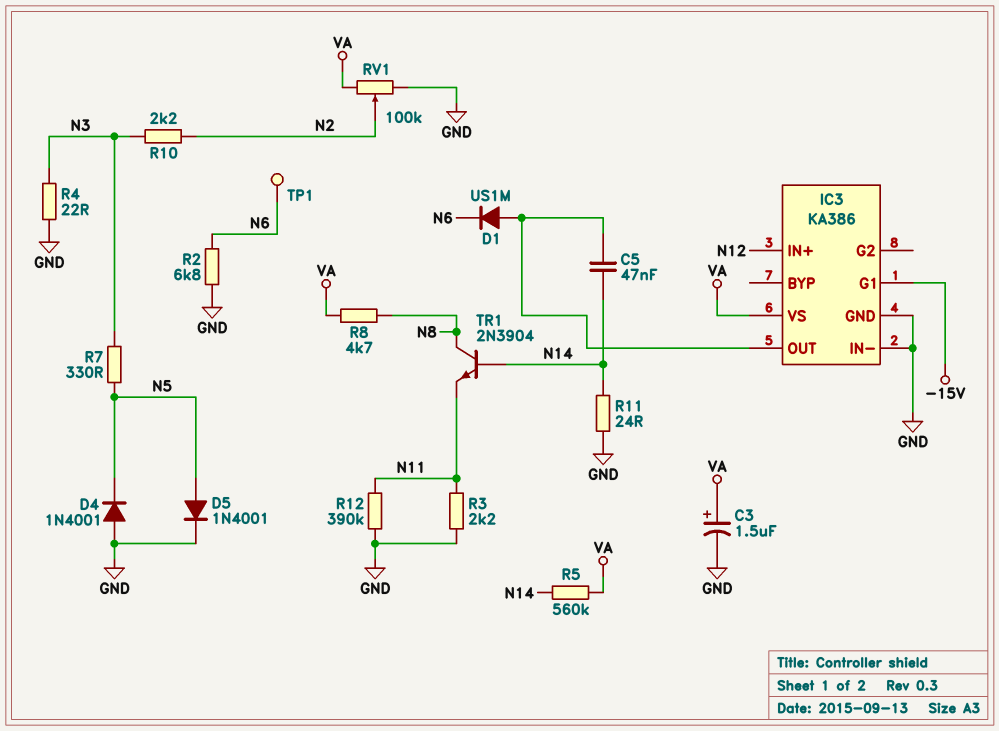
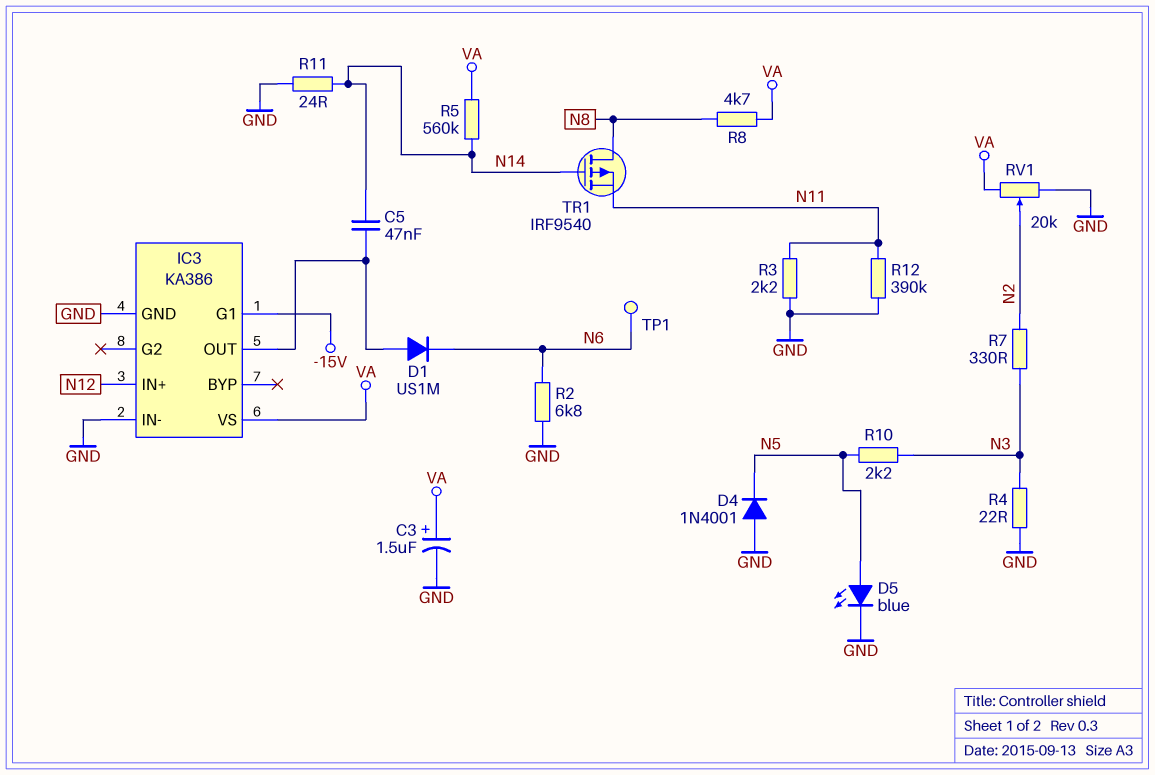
D5: diode 1N4001 (A N5, K GND) -> LED blue (A N5, K GND)
R7: 330 (N3, N5) -> 330 (N2, N3)
R10: 2.2k (N2, N3) -> 2.2k (N3, N5)
RV1: 100k (GND, VA, wiper N2) -> 20k (GND, VA, wiper N2)
TR1: NPN 2N3904 (B N14, C N8, E N11) -> PMOS IRF9540 (G N14, D N8, S N11)

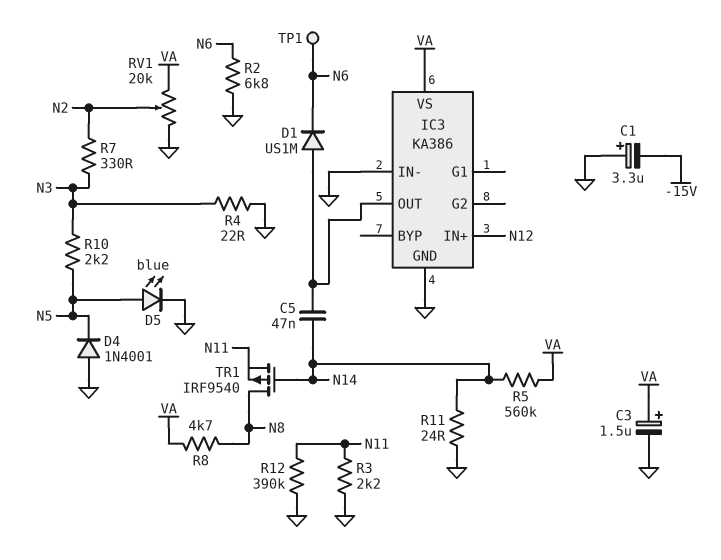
C1: none -> 3.3uF (plus GND, minus -15V)
IC3 pin G1: -15V -> none

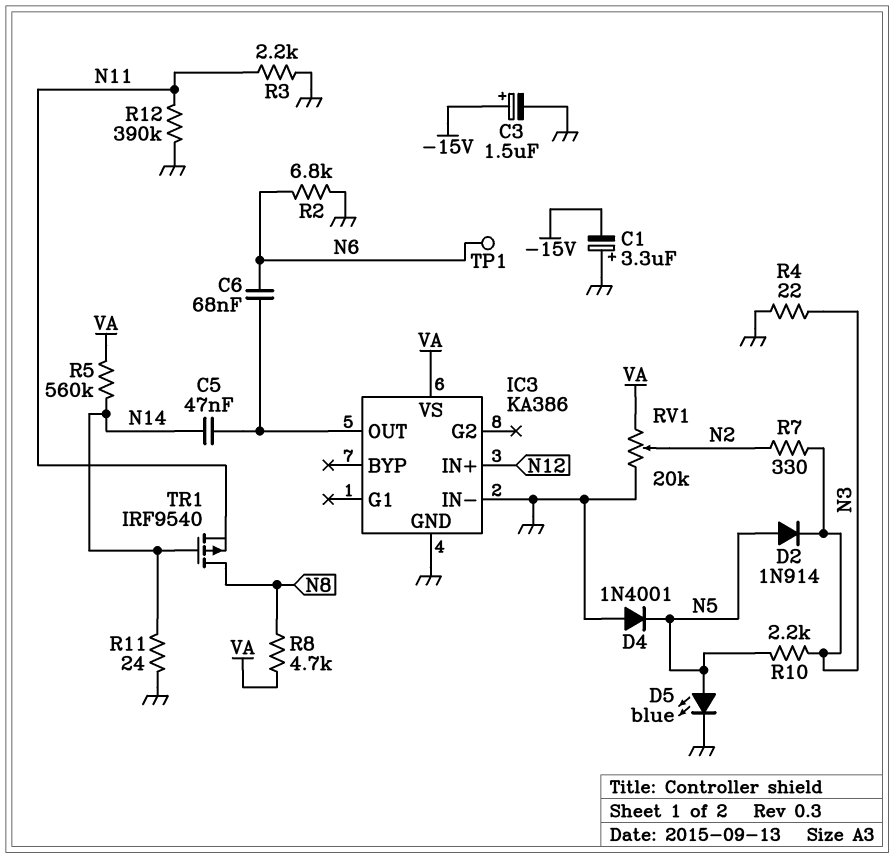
C3: 1.5uF (plus VA, minus GND) -> 1.5uF (plus -15V, minus GND)
C6: none -> 68nF (IC3/OUT, N6)
D1: diode US1M (A IC3/OUT, K N6) -> none
D2: none -> diode 1N914 (A N5, K N3)

